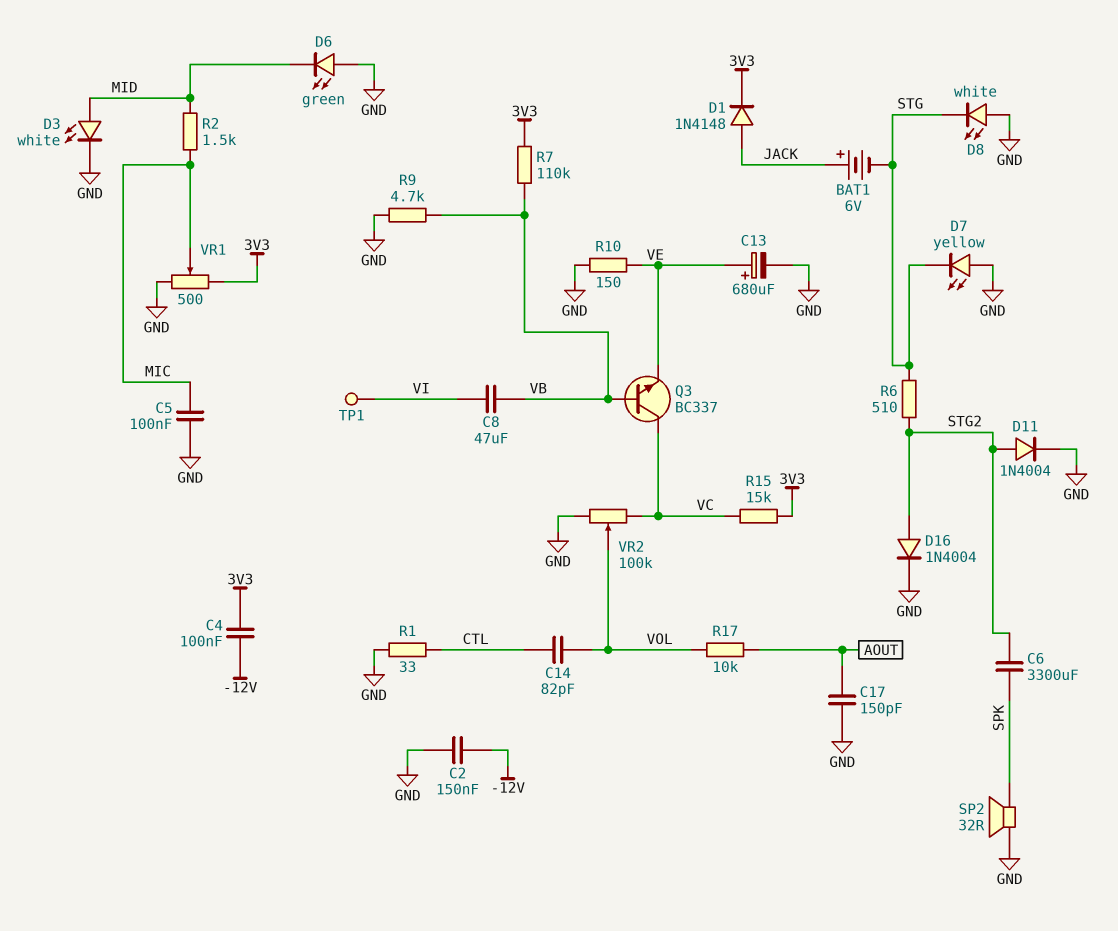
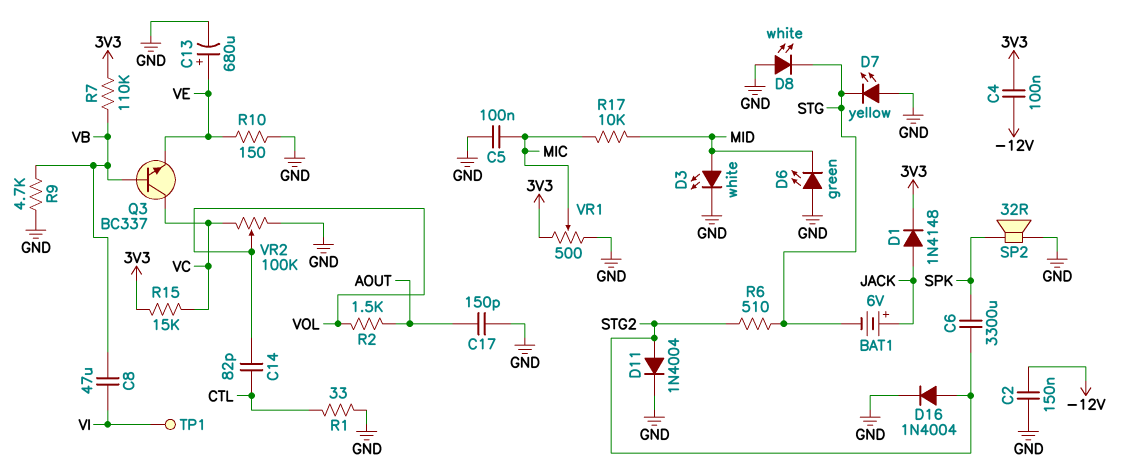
R2: 1.5k (MIC, MID) -> 1.5k (AOUT, VOL)
R17: 10k (AOUT, VOL) -> 10k (MIC, MID)

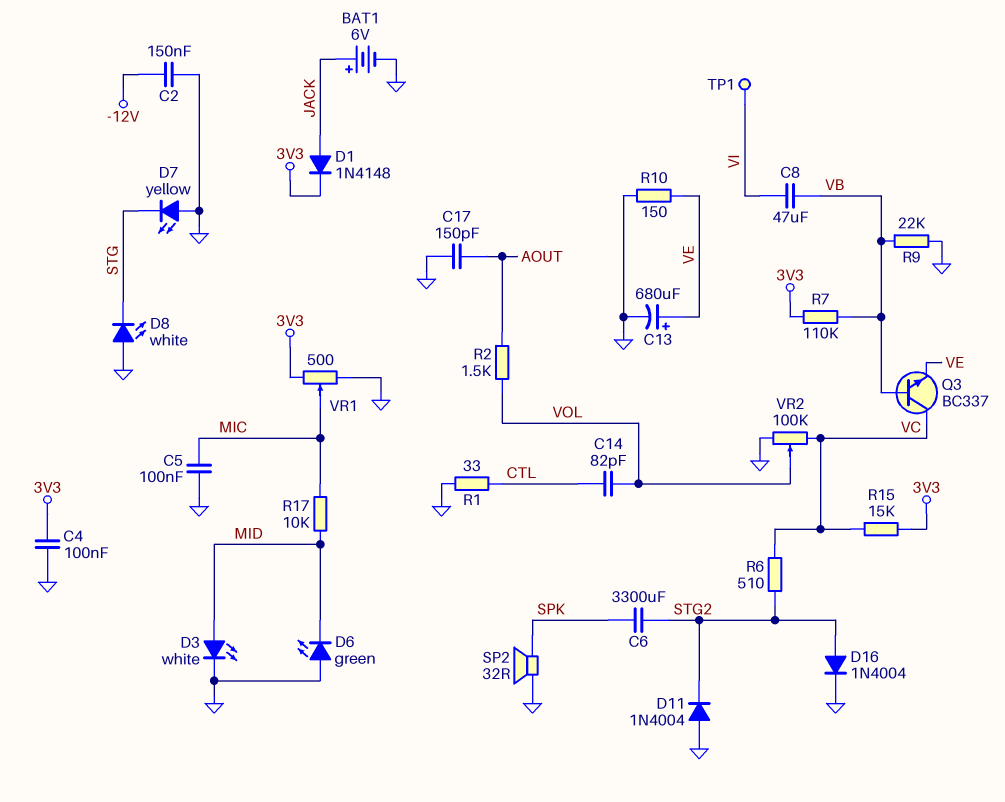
BAT1: 6V (plus JACK, minus STG) -> 6V (plus JACK, minus GND)
C4: 100nF (-12V, 3V3) -> 100nF (3V3, GND)
D11: diode 1N4004 (A STG2, K GND) -> diode 1N4004 (A GND, K STG2)
R6: 510 (STG, STG2) -> 510 (STG2, VC)
R9: 4.7k (GND, VB) -> 22k (GND, VB)

